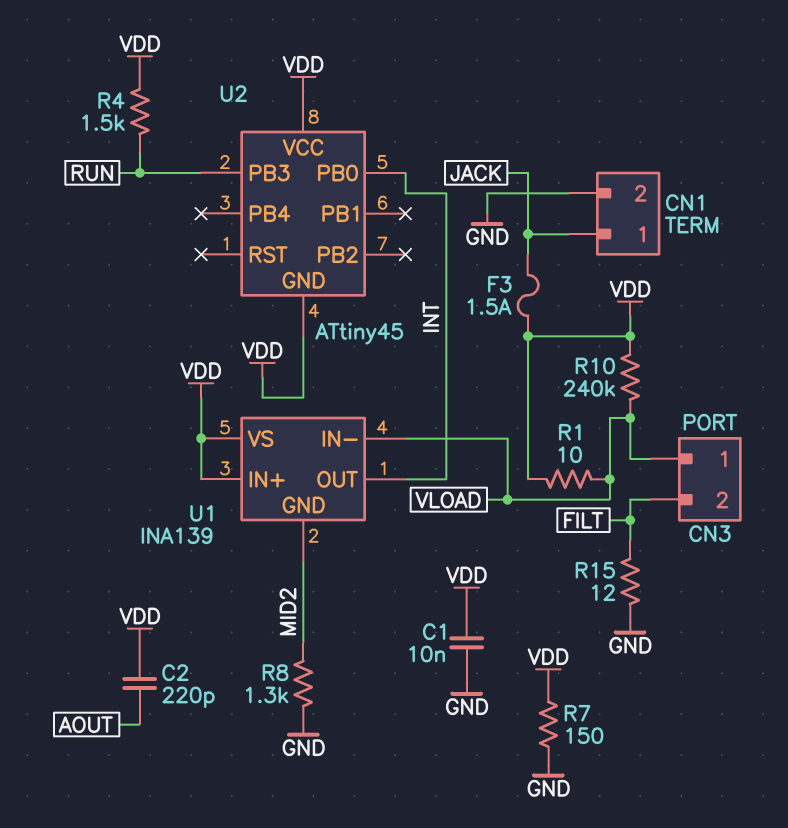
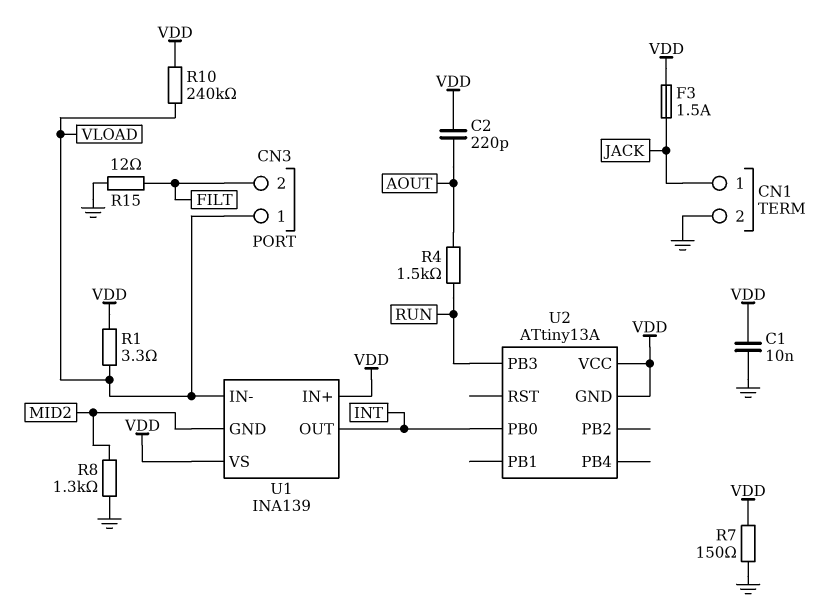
R1: 10 (VDD, VLOAD) -> 3.3 (VDD, VLOAD)
R4: 1.5k (RUN, VDD) -> 1.5k (AOUT, RUN)
U2: ATtiny45 -> ATtiny13A

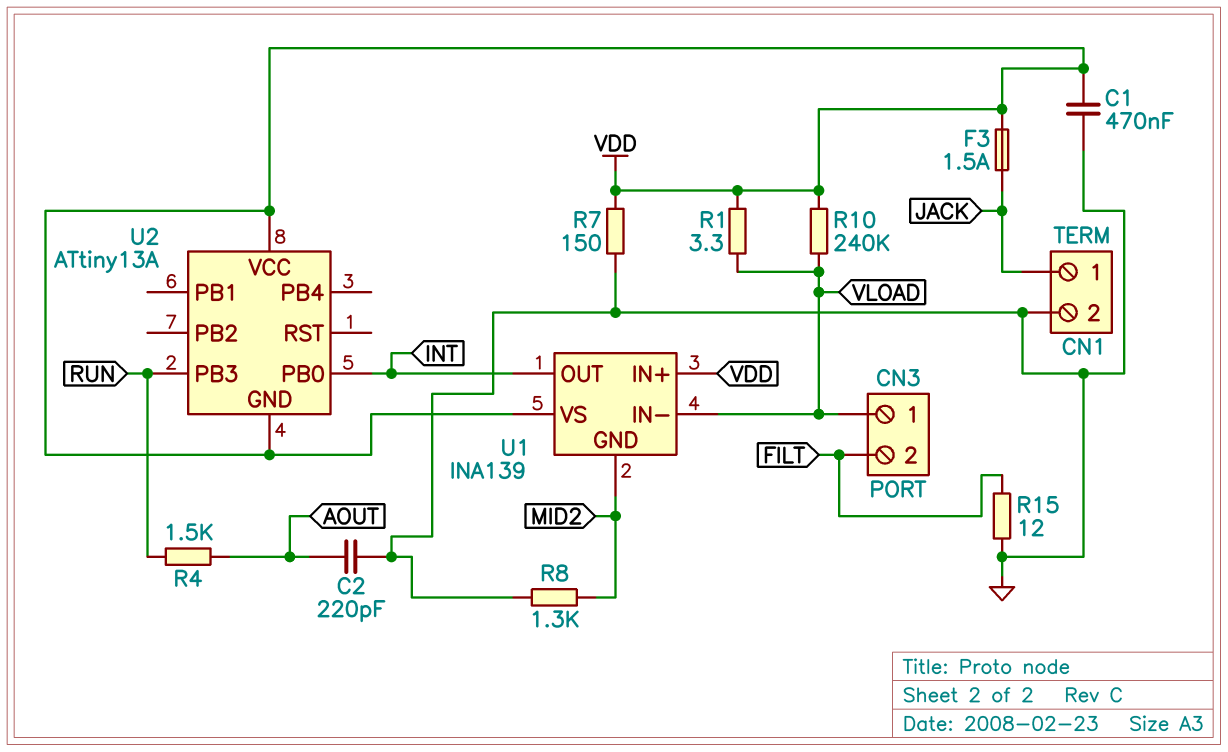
C1: 10nF (GND, VDD) -> 470nF (GND, VDD)
C2: 220pF (AOUT, VDD) -> 220pF (AOUT, GND)

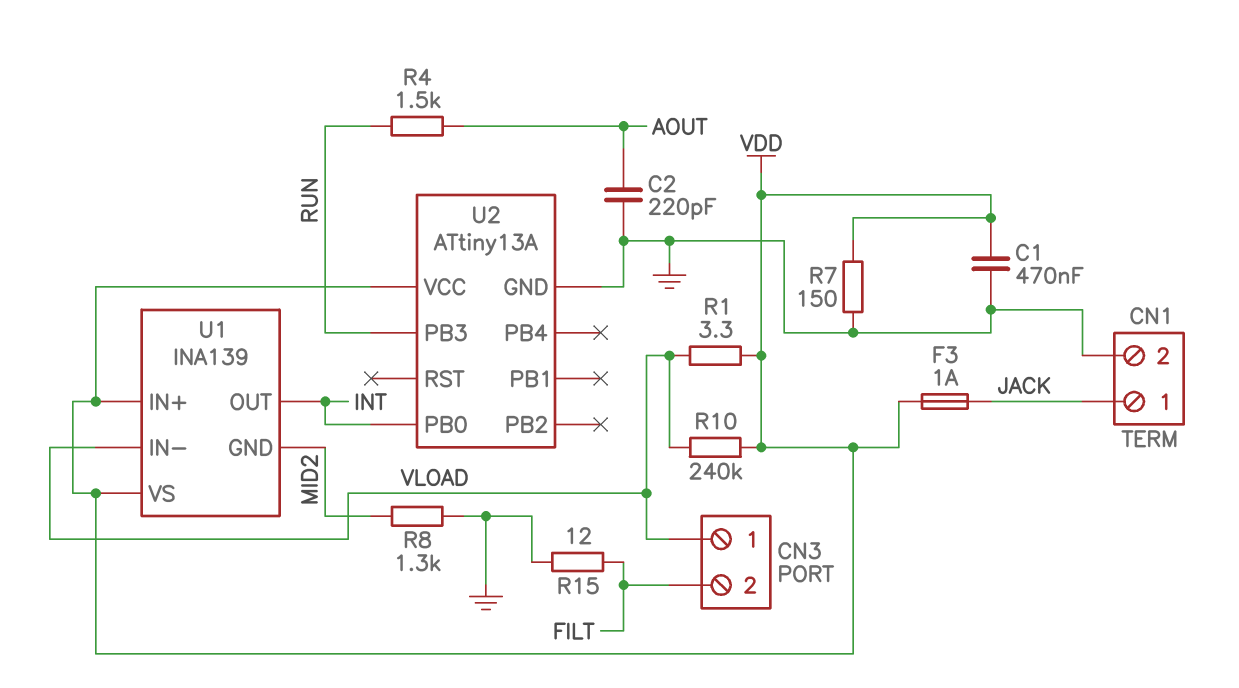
F3: 1.5A (JACK, VDD) -> 1A (JACK, VDD)
U2 pin GND: VDD -> GND

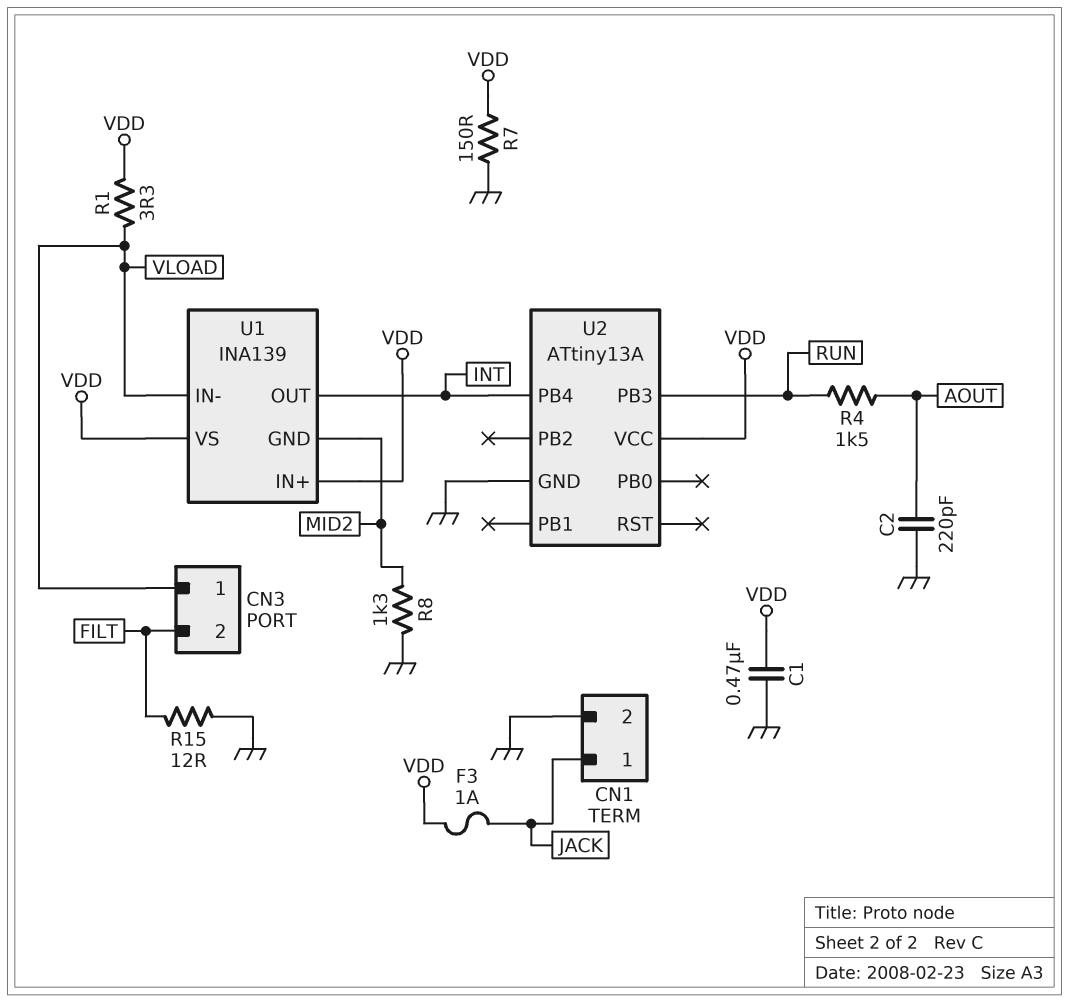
R10: 240k (VDD, VLOAD) -> none
U2 pin PB0: INT -> none
U2 pin PB4: none -> INT

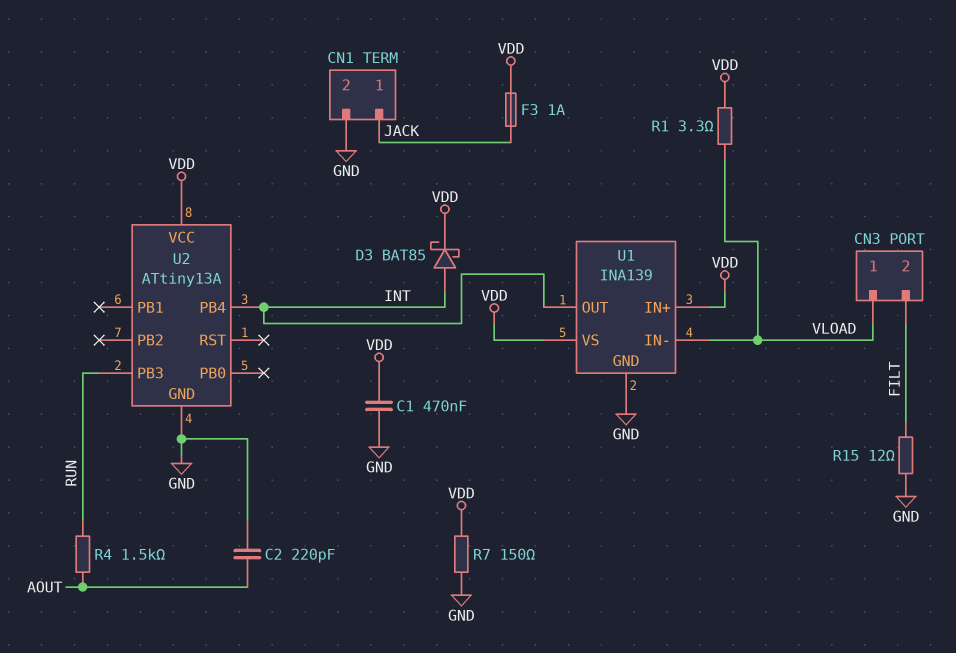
D3: none -> schottky BAT85 (A INT, K VDD)
R8: 1.3k (GND, MID2) -> none
U1 pin GND: MID2 -> GND

